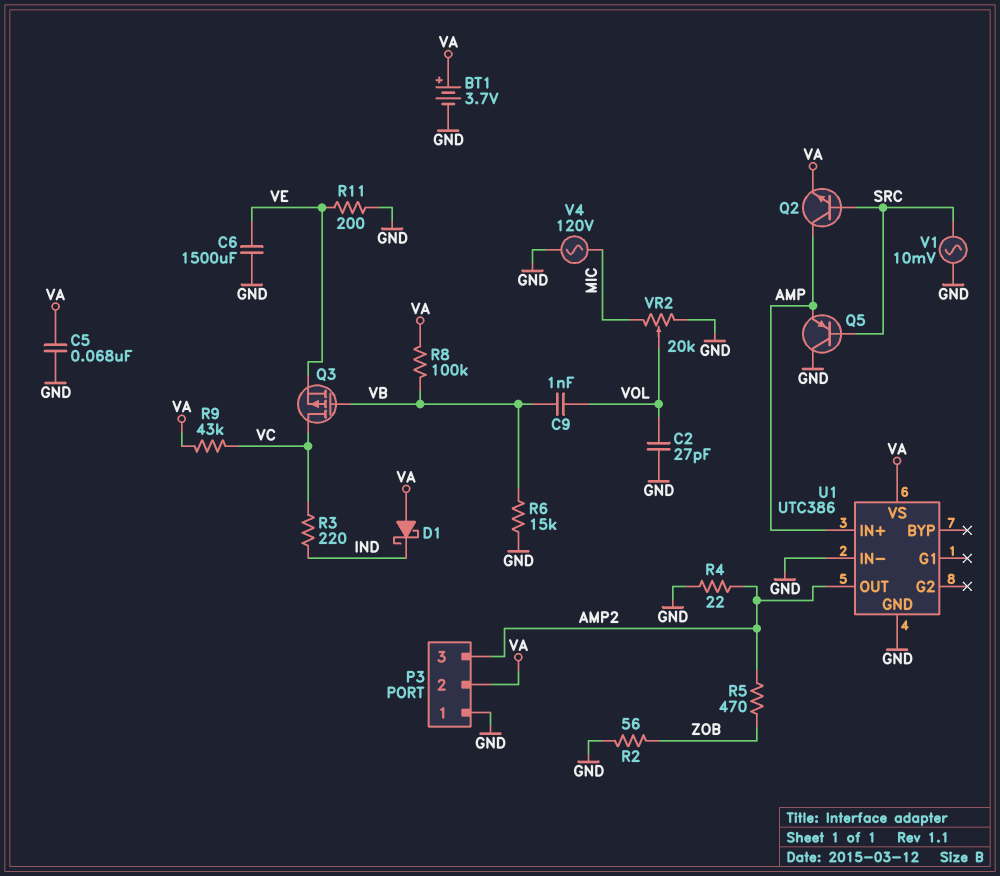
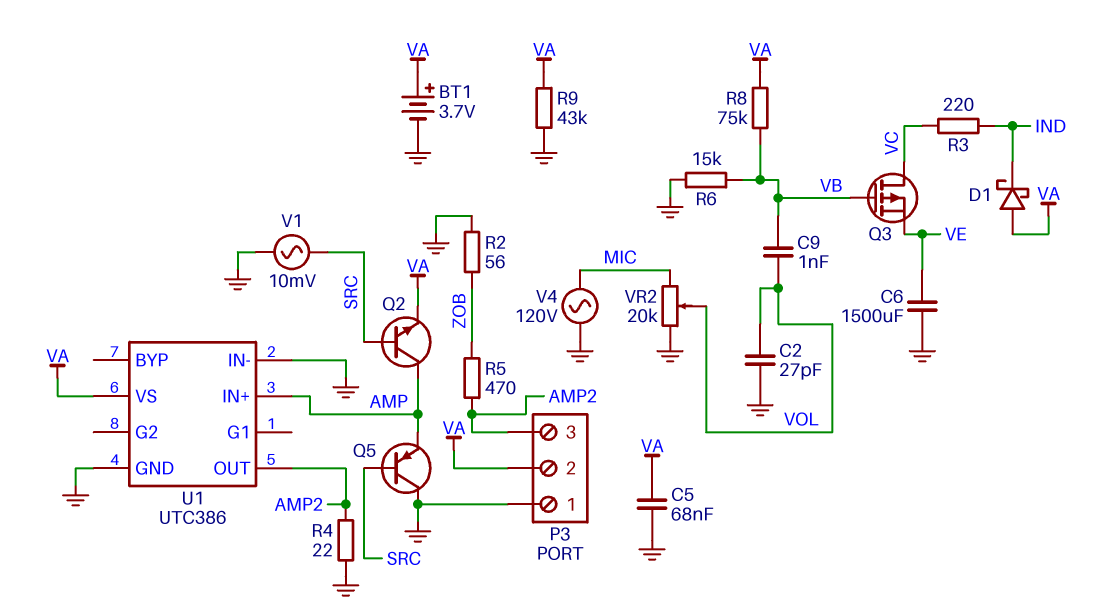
R8: 100k (VA, VB) -> 75k (VA, VB)
R9: 43k (VA, VC) -> 43k (GND, VA)
R11: 200 (GND, VE) -> none

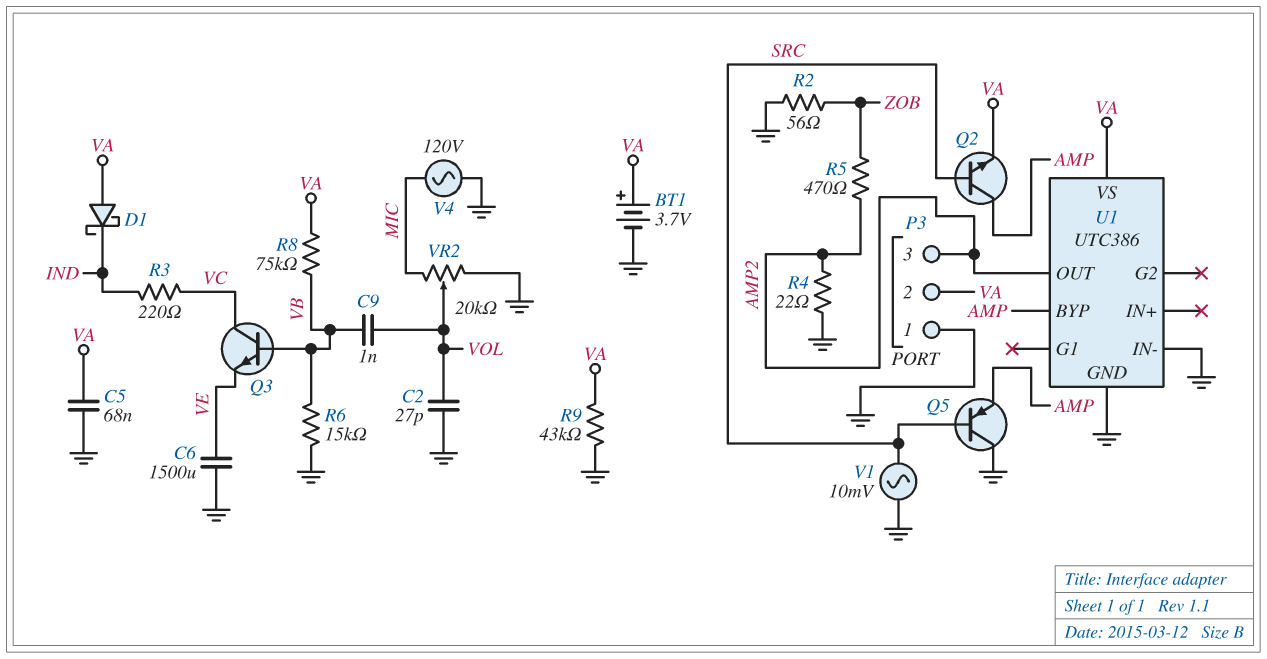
Q3: PMOS (G VB, D VC, S VE) -> NPN (B VB, C VC, E VE)
U1 pin BYP: none -> AMP
U1 pin IN+: AMP -> none

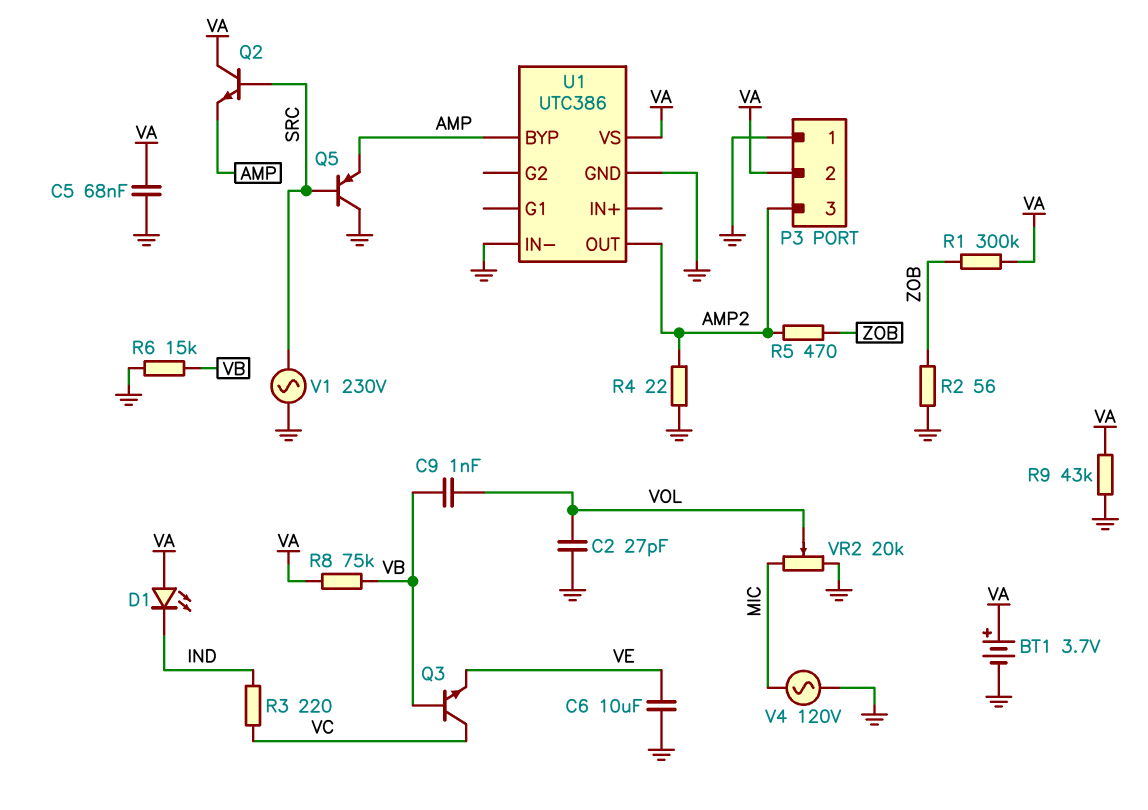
C6: 1500uF (GND, VE) -> 10uF (GND, VE)
D1: schottky (A VA, K IND) -> LED (A VA, K IND)
Q2: NPN (B SRC, C AMP, E VA) -> NPN (B SRC, C VA, E AMP)
R1: none -> 300k (VA, ZOB)
V1: AC 10mV (GND, SRC) -> AC 230V (GND, SRC)

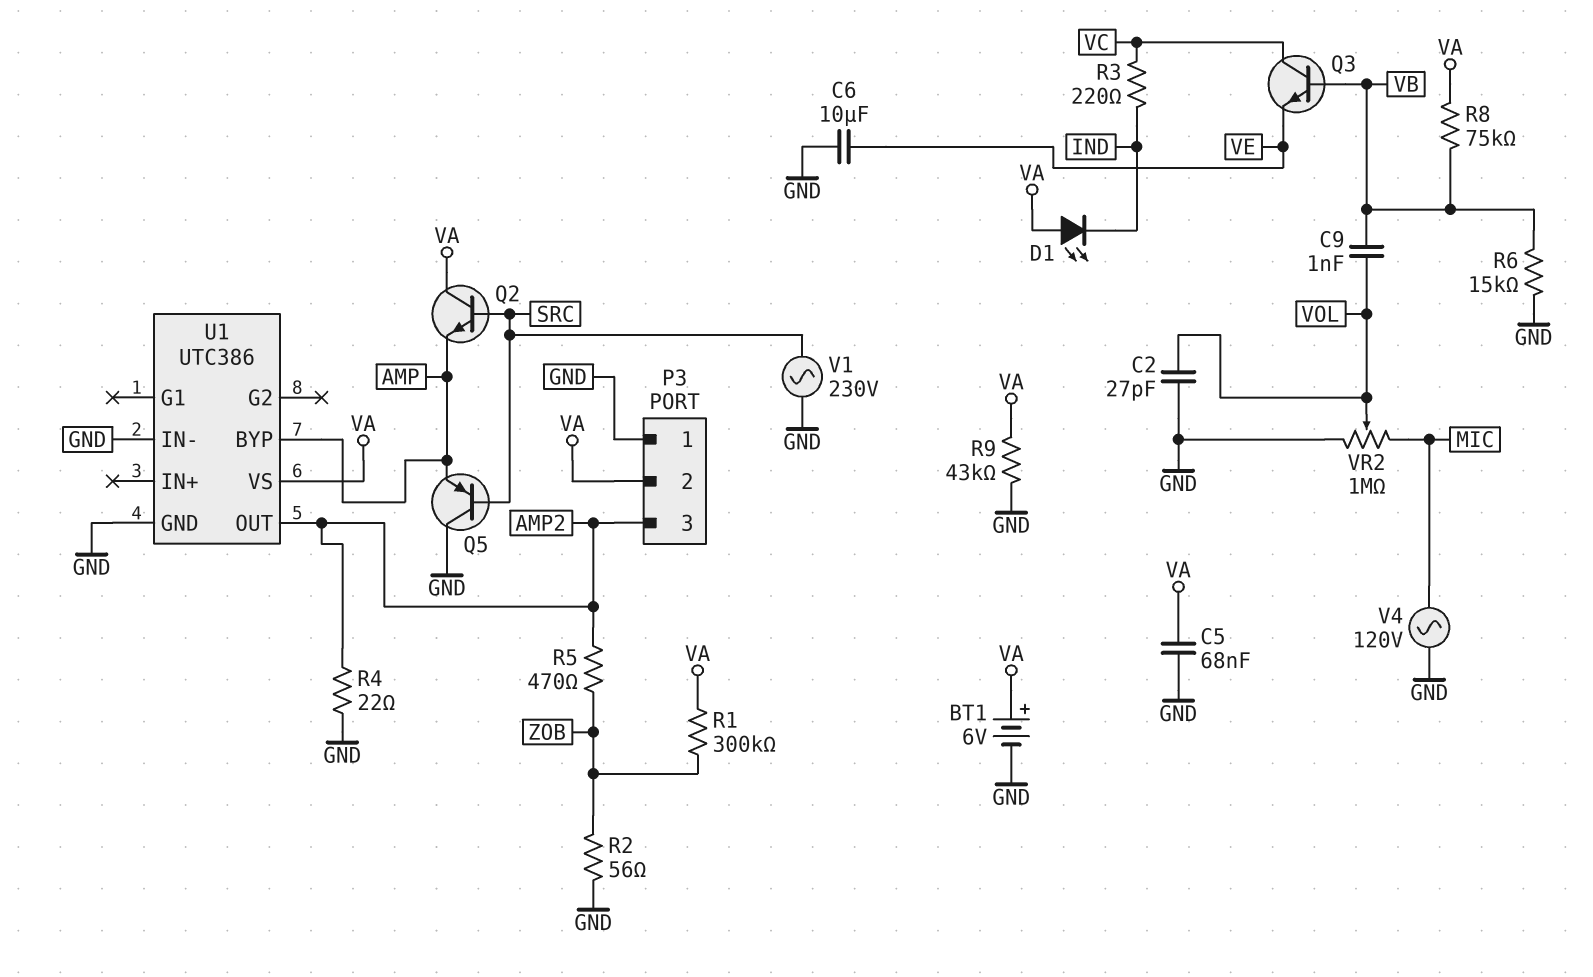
BT1: 3.7V (plus VA, minus GND) -> 6V (plus VA, minus GND)
VR2: 20k (GND, MIC, wiper VOL) -> 1M (GND, MIC, wiper VOL)

